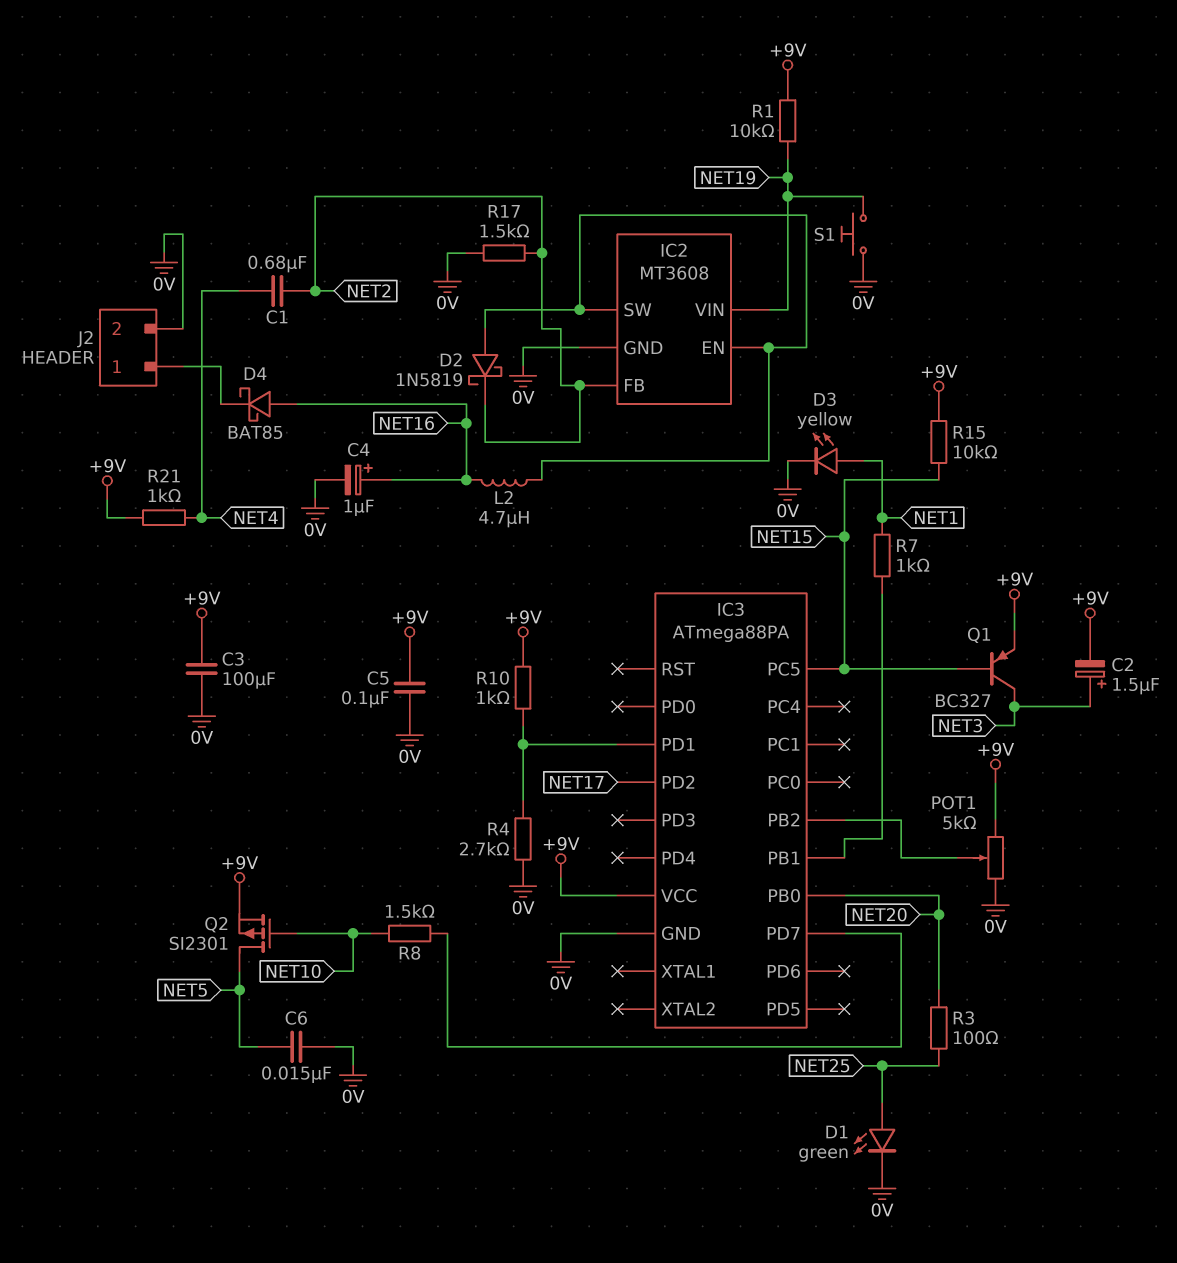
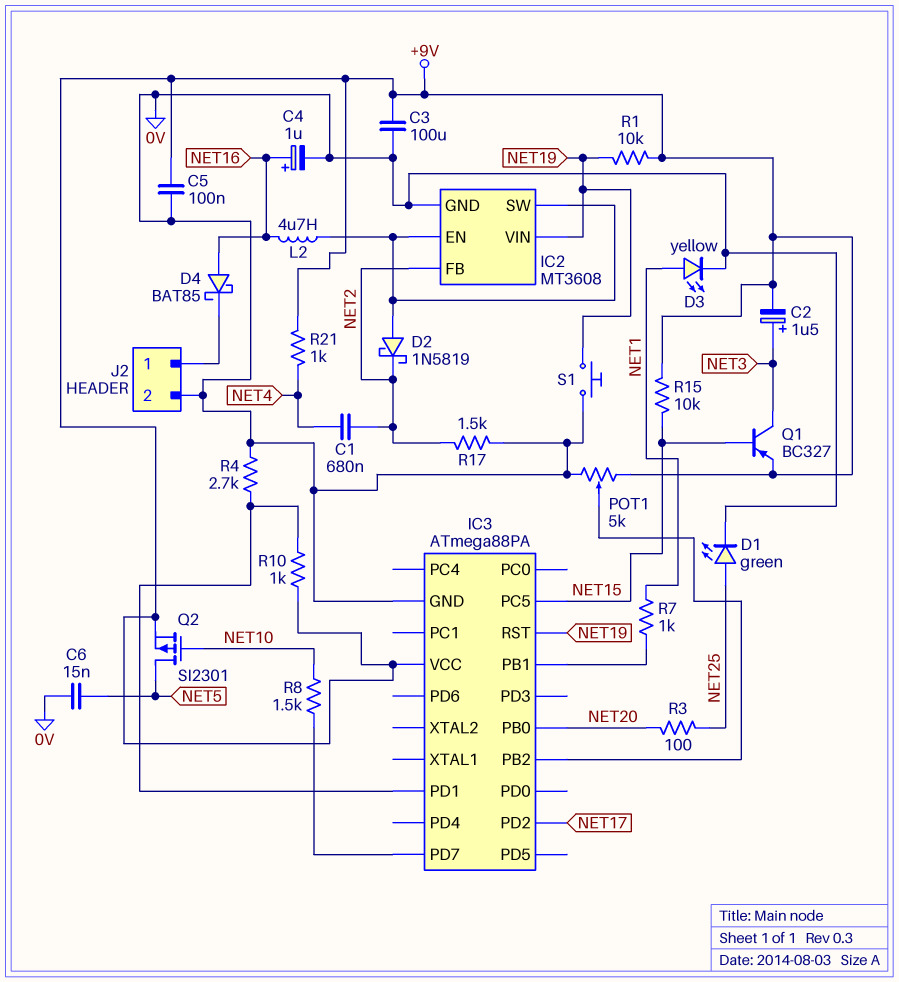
IC3 pin RST: none -> NET19

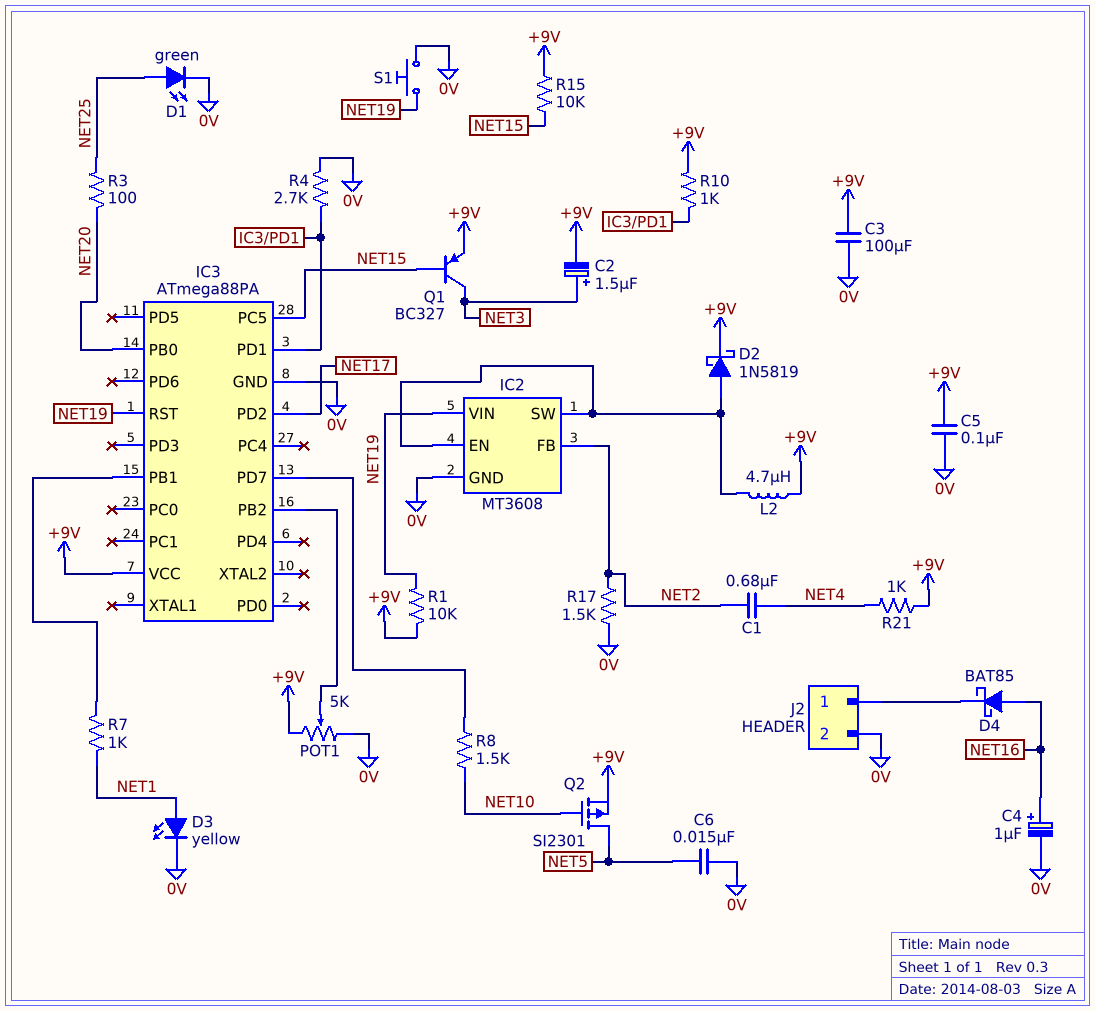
D2: schottky 1N5819 (A IC2/EN, K NET2) -> schottky 1N5819 (A IC2/EN, K +9V)
L2: 4.7uH (IC2/EN, NET16) -> 4.7uH (+9V, IC2/EN)

